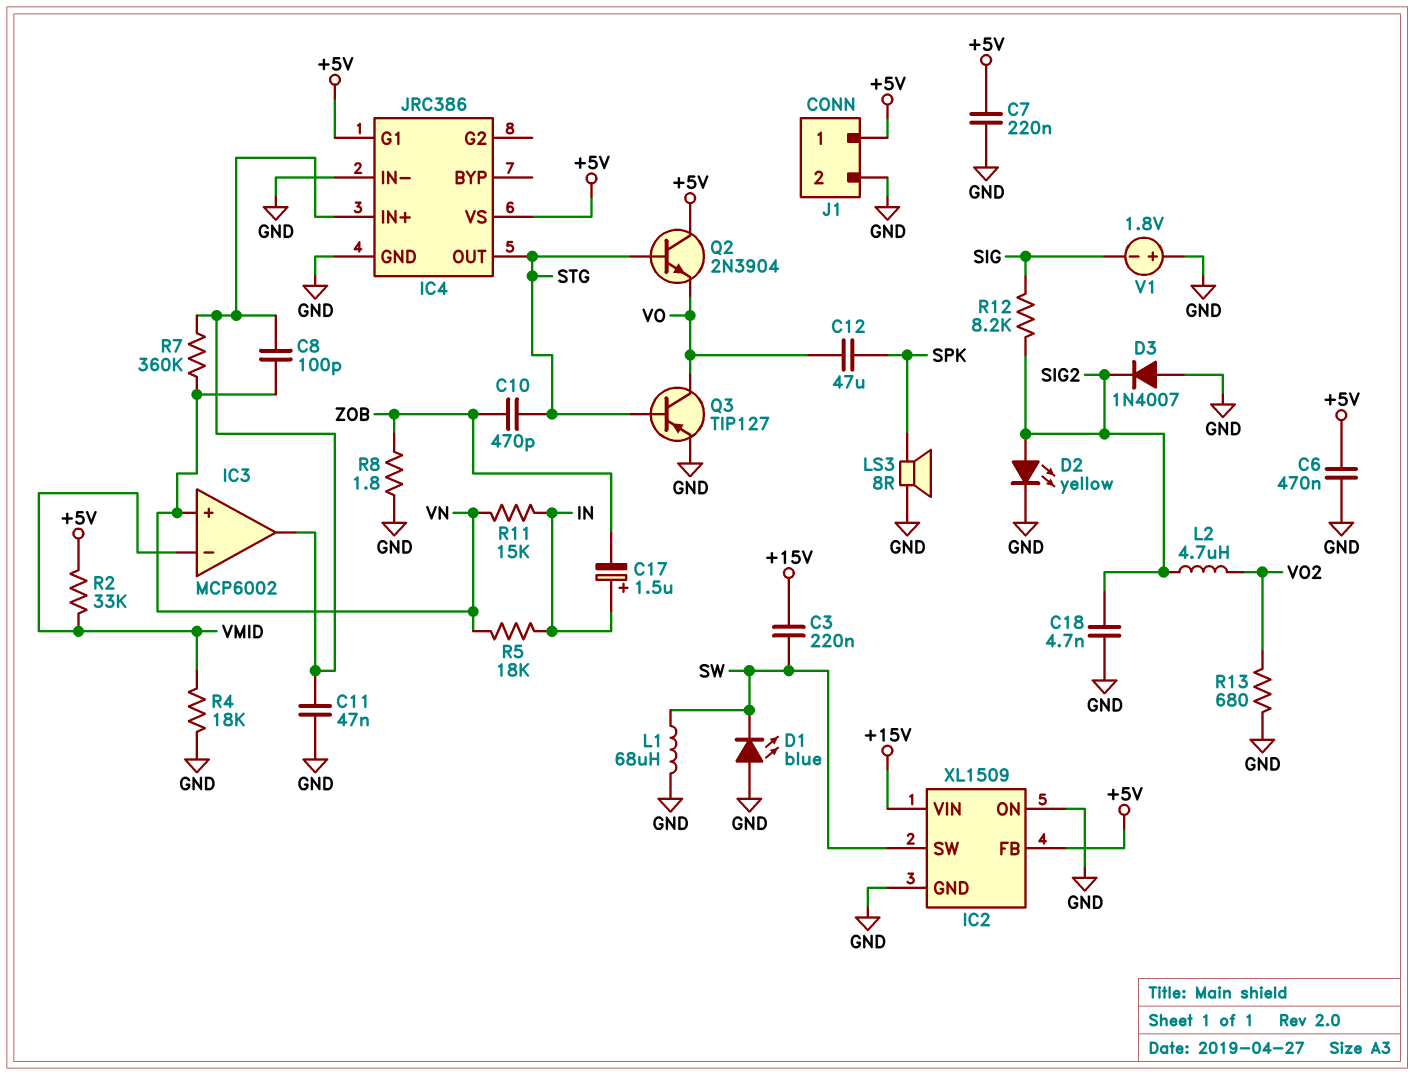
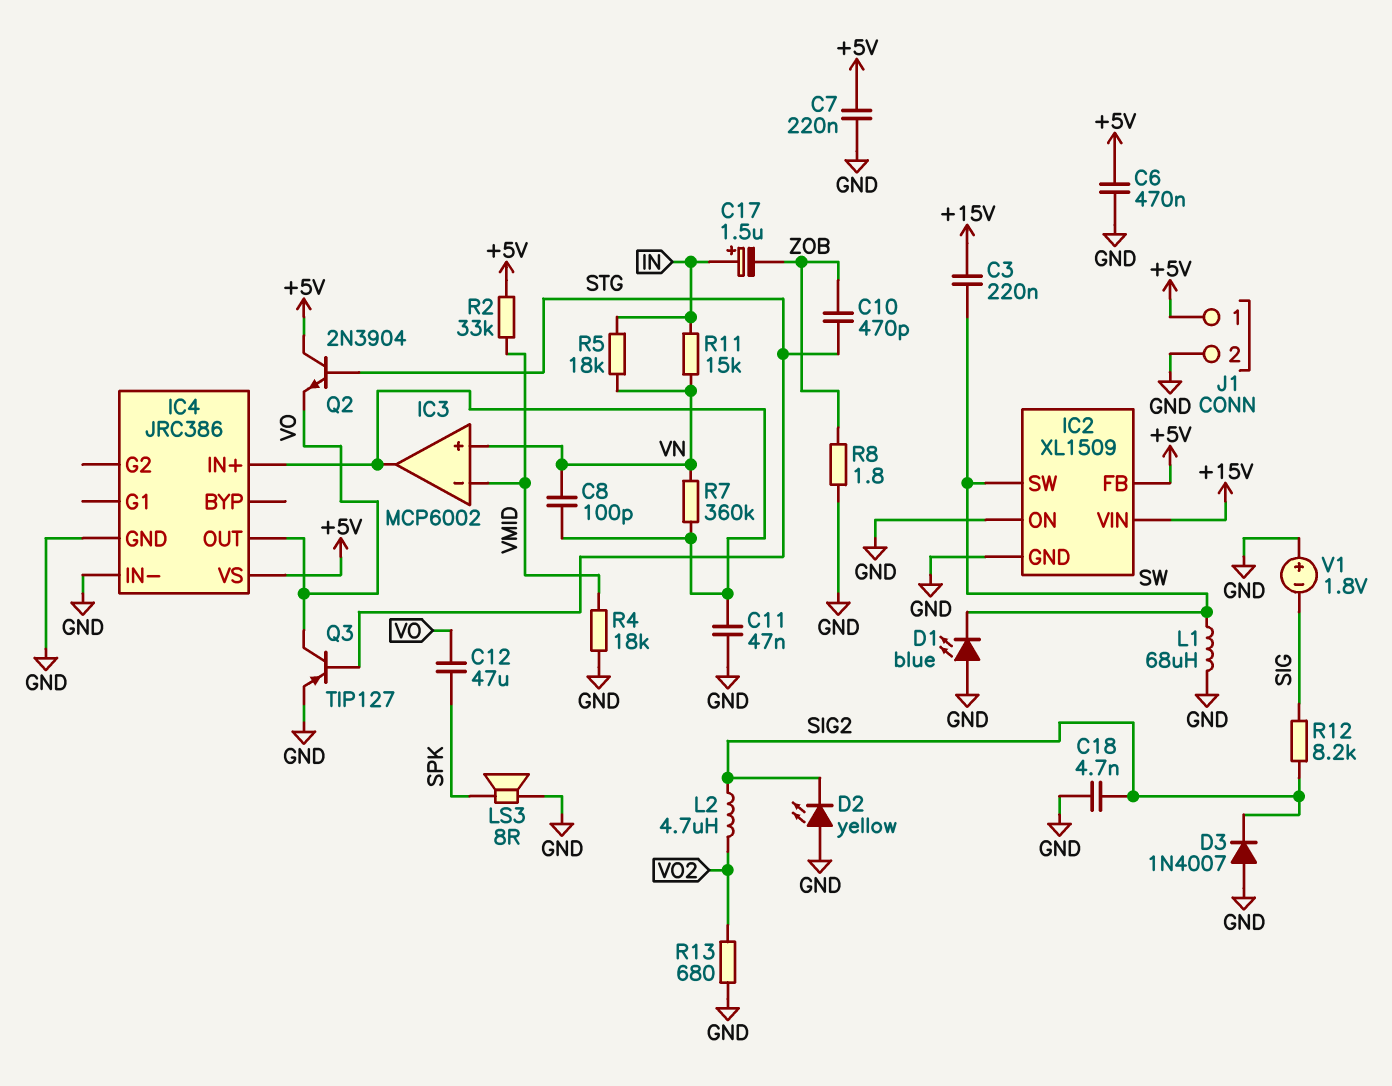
D2: LED yellow (A SIG2, K GND) -> LED yellow (A GND, K SIG2)
IC4 pin G1: +5V -> none
IC4 pin OUT: STG -> VO

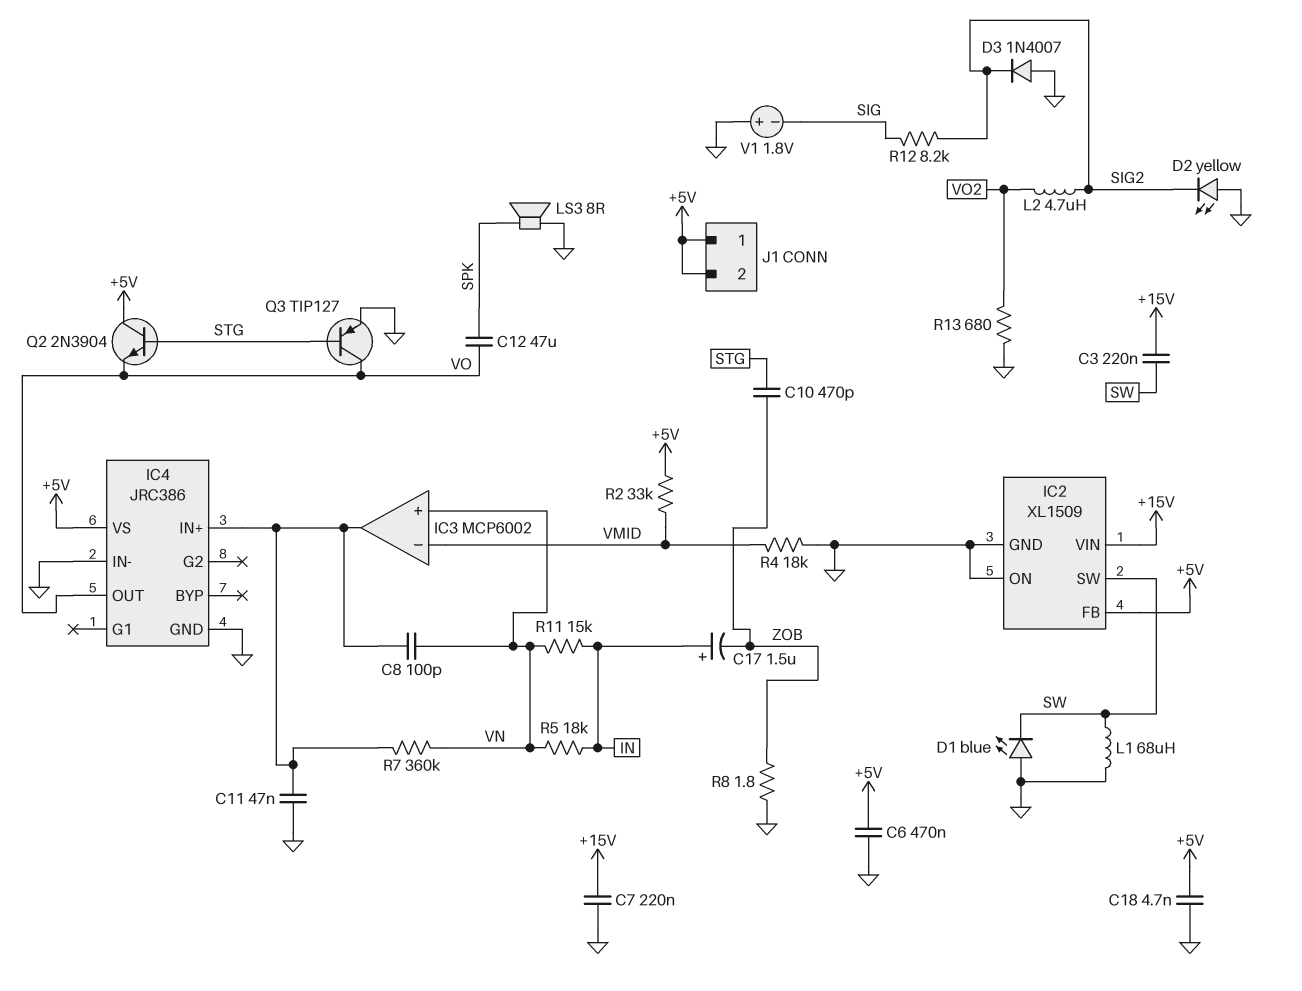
C7: 220nF (+5V, GND) -> 220nF (+15V, GND)
C18: 4.7nF (GND, SIG2) -> 4.7nF (+5V, GND)
J1 pin 2: GND -> +5V

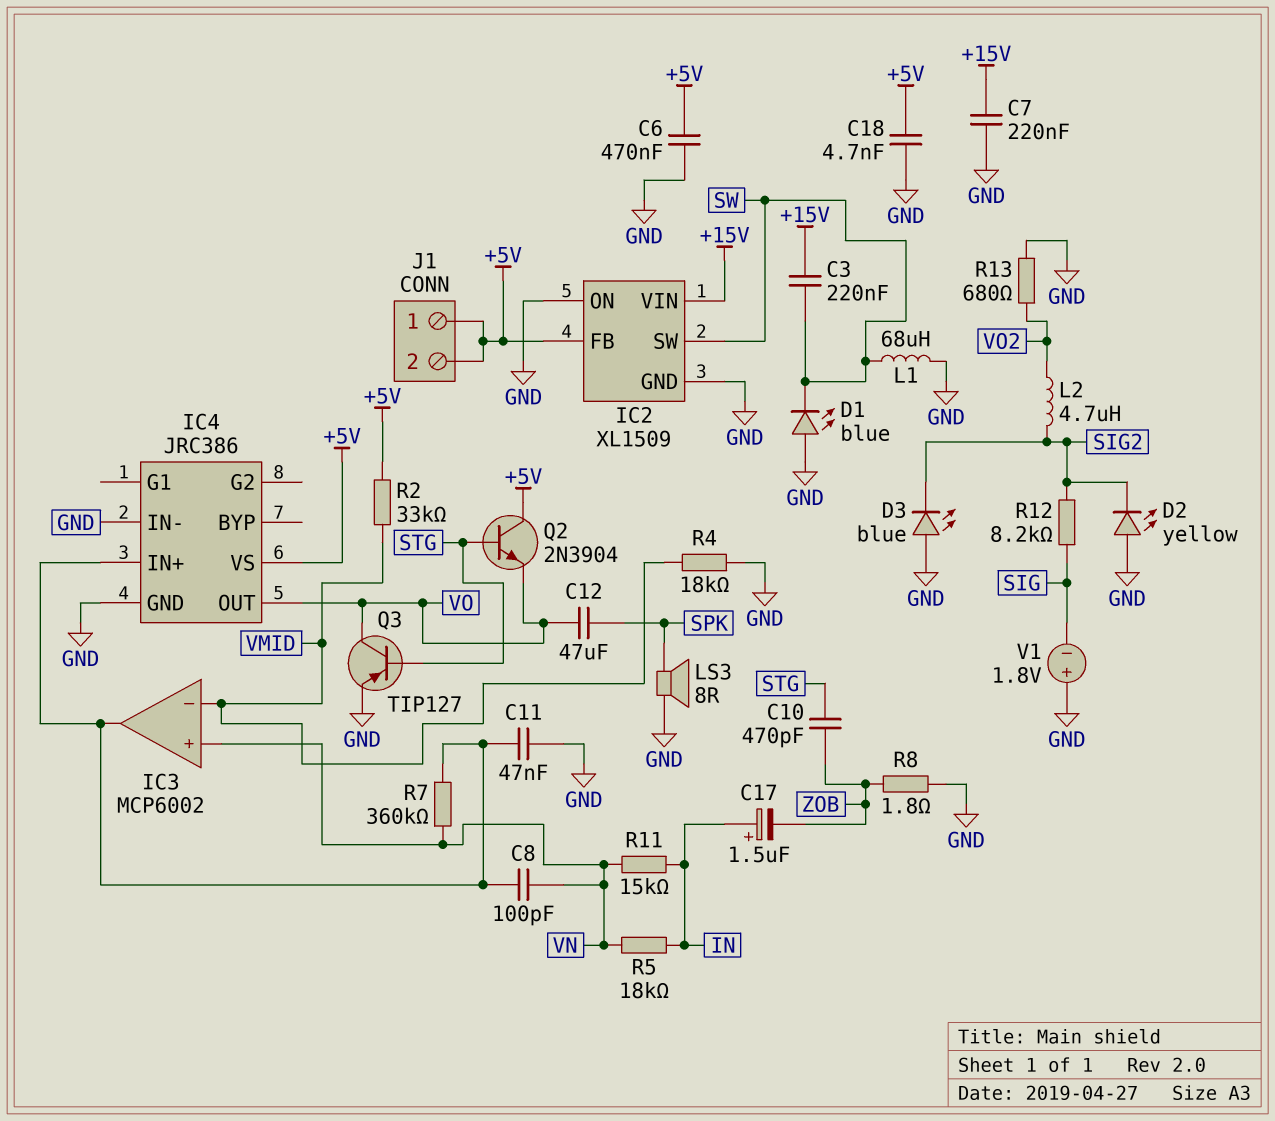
D3: diode 1N4007 (A GND, K SIG2) -> LED blue (A GND, K SIG2)

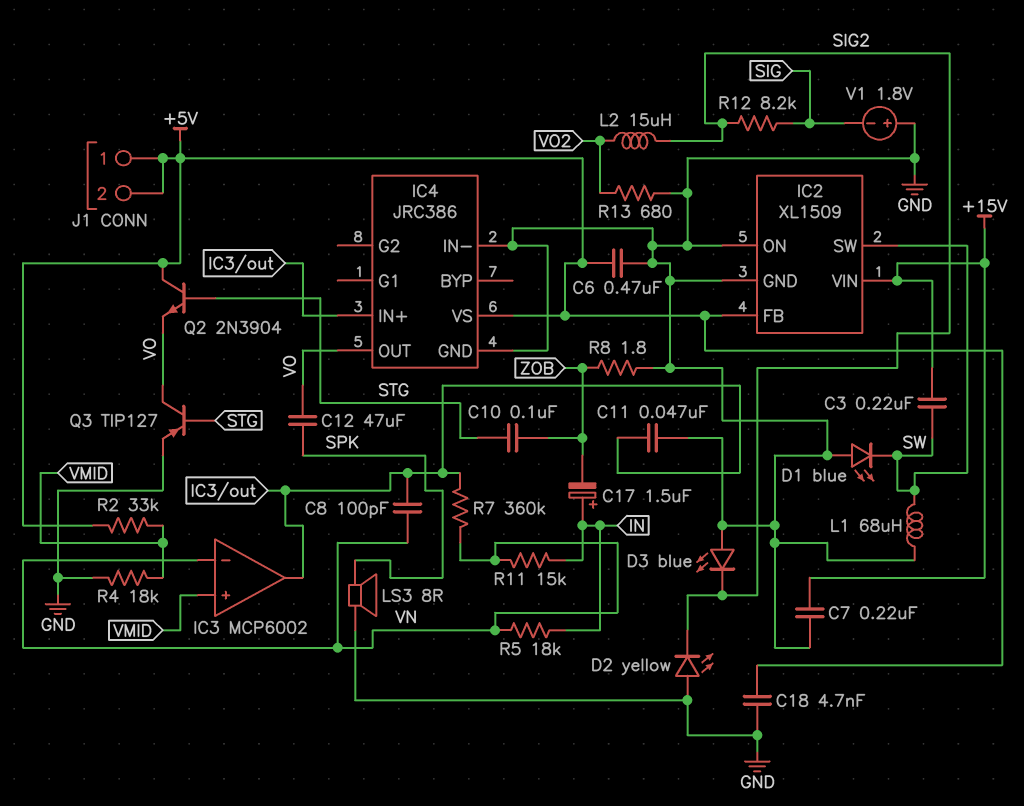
C10: 470pF (STG, ZOB) -> 100nF (STG, ZOB)
IC3 pin in+: VN -> VMID
IC3 pin in-: VMID -> VN
L2: 4.7uH (SIG2, VO2) -> 15uH (SIG2, VO2)

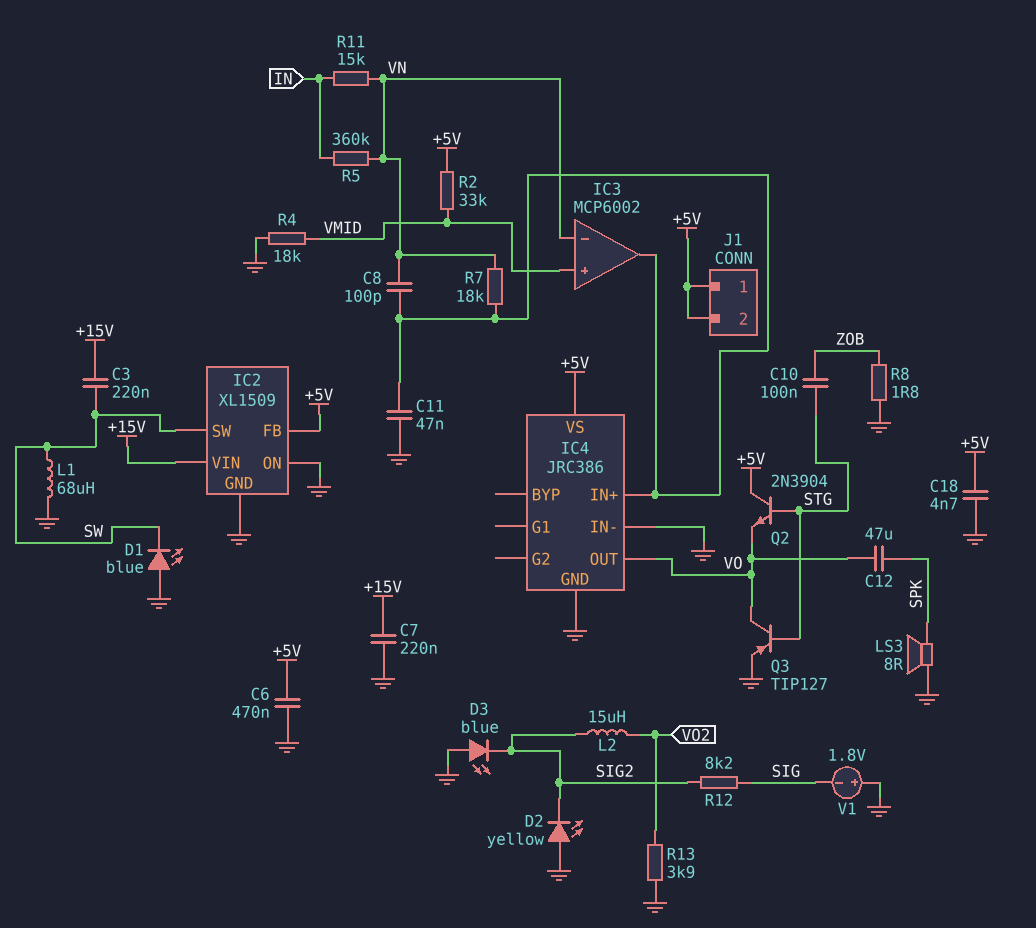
C17: 1.5uF (plus IN, minus ZOB) -> none
R5: 18k (IN, VN) -> 360k (IN, VN)
R7: 360k (IC3/out, VN) -> 18k (IC3/out, VN)
R13: 680 (GND, VO2) -> 3.9k (GND, VO2)

